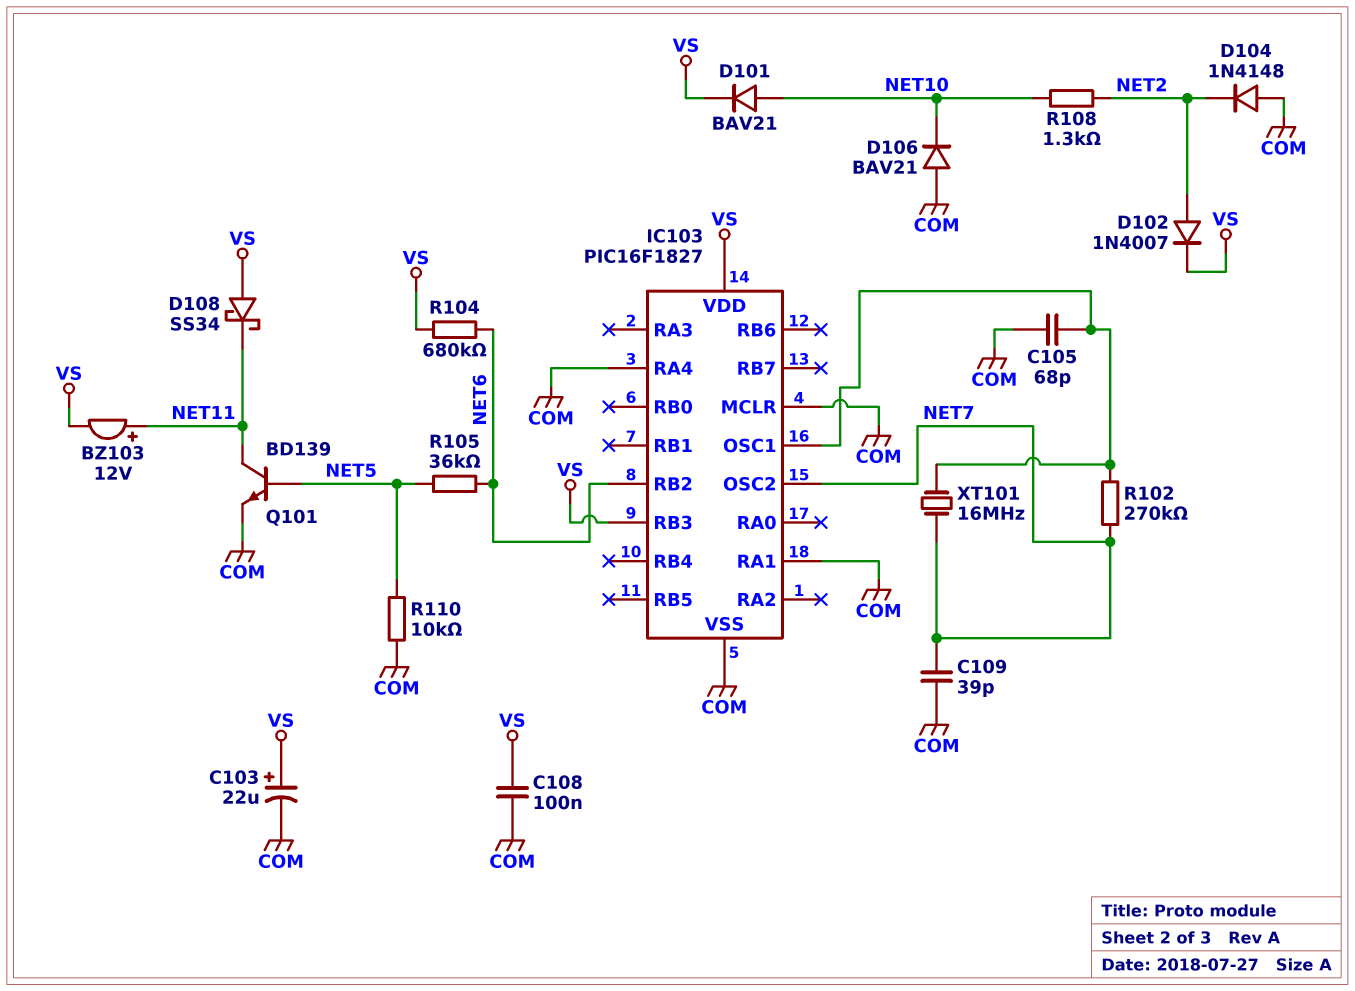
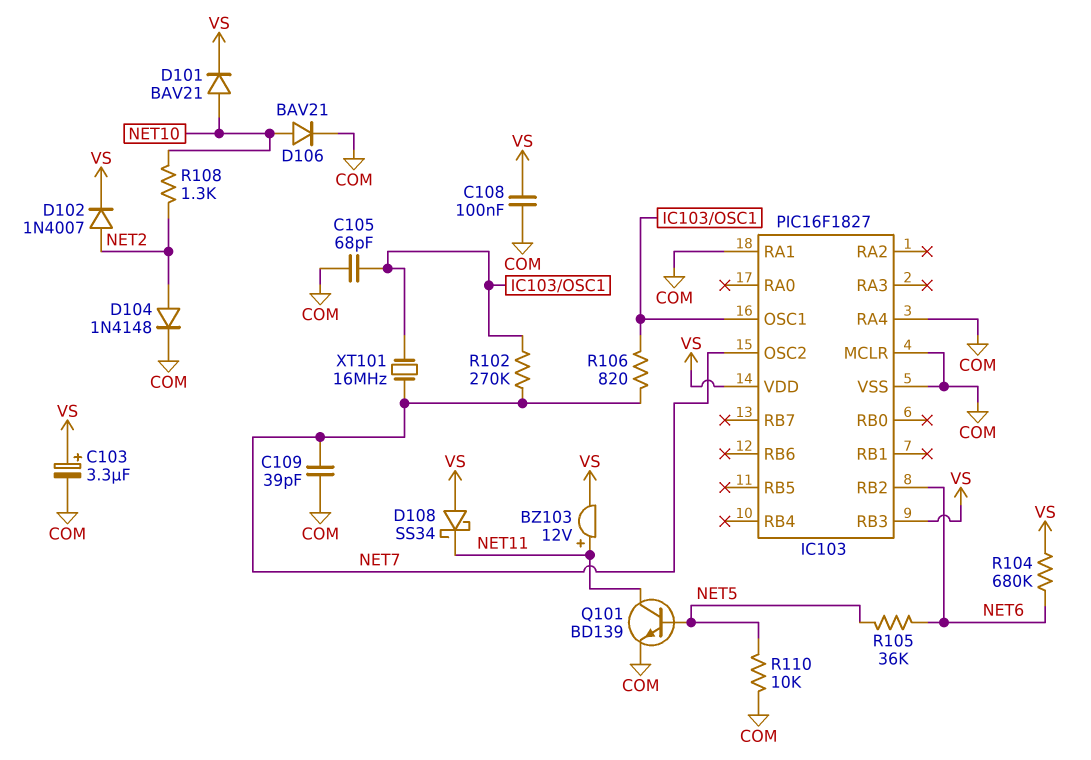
C103: 22uF (plus VS, minus COM) -> 3.3uF (plus VS, minus COM)
D104: diode 1N4148 (A COM, K NET2) -> diode 1N4148 (A NET2, K COM)
D106: diode BAV21 (A COM, K NET10) -> diode BAV21 (A NET10, K COM)
R106: none -> 820 (IC103/OSC1, NET7)

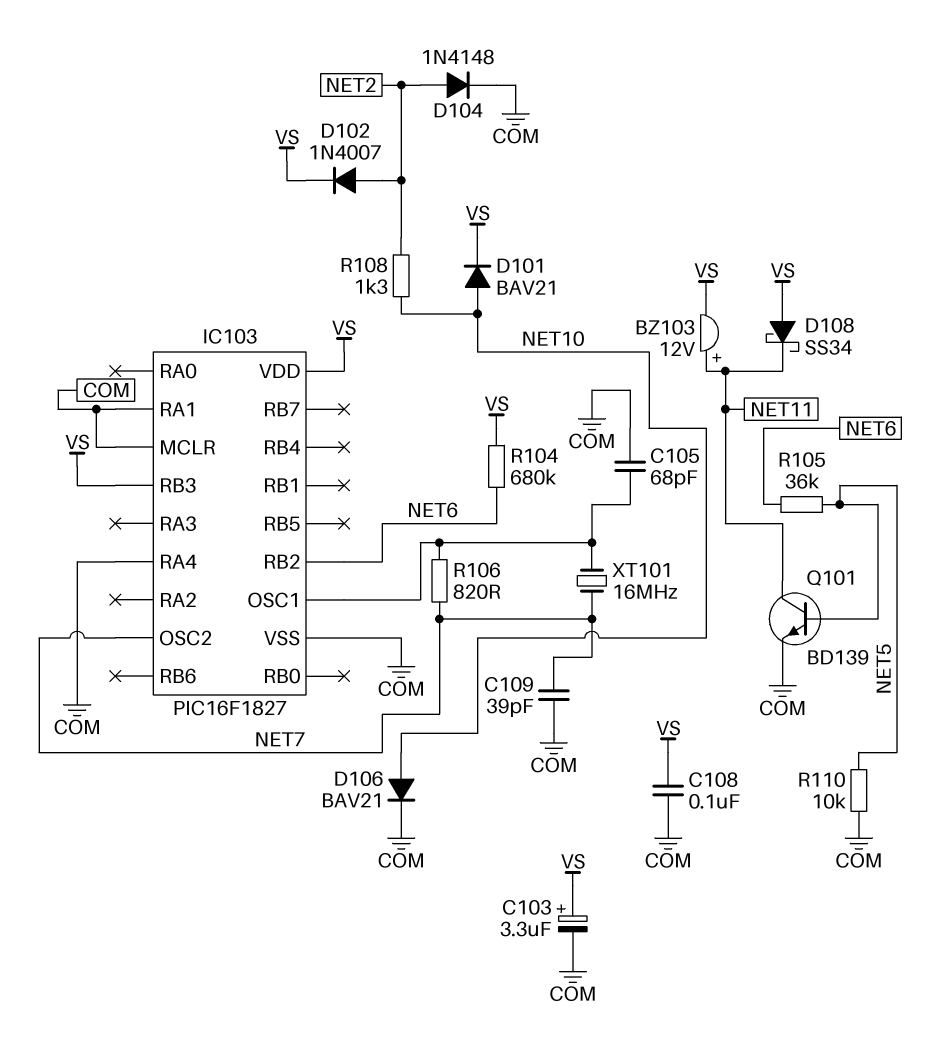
R102: 270k (IC103/OSC1, NET7) -> none

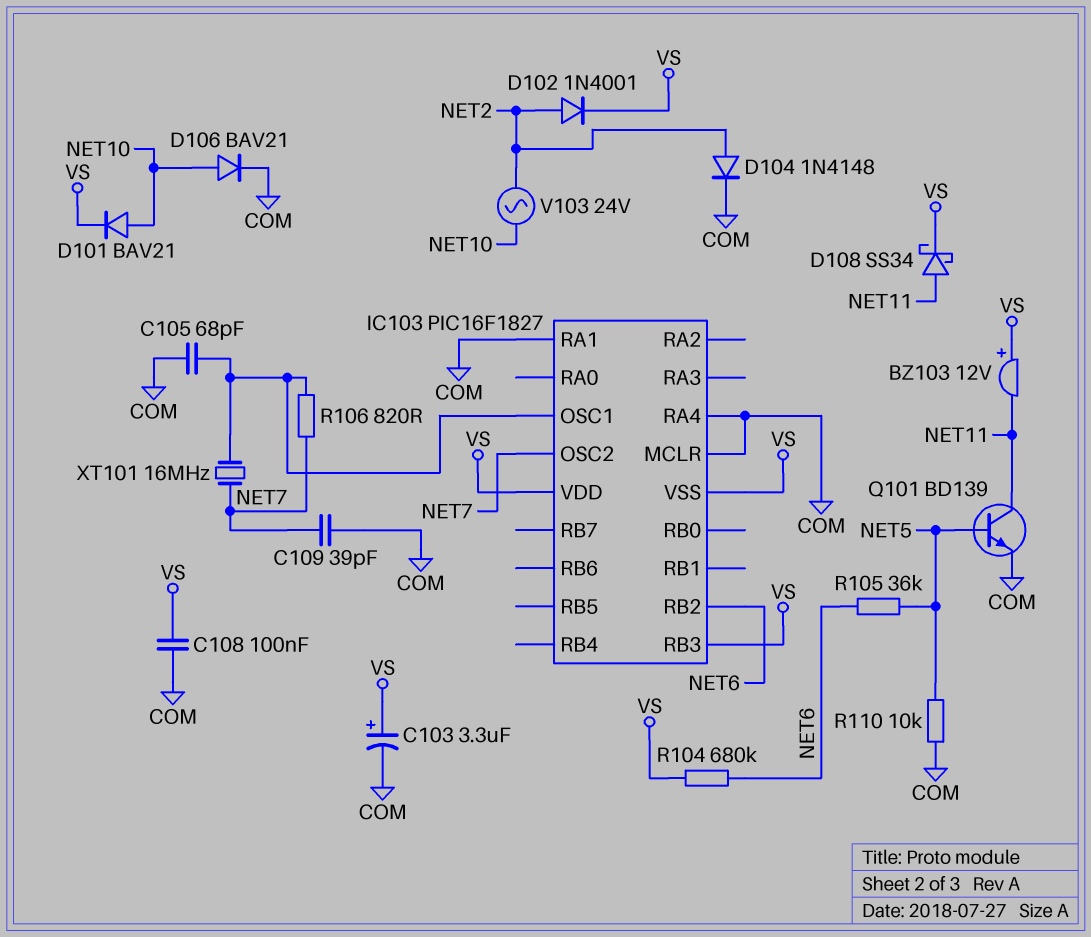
BZ103: buzzer 12V (plus NET11, minus VS) -> buzzer 12V (plus VS, minus NET11)
D102: diode 1N4007 (A NET2, K VS) -> diode 1N4001 (A NET2, K VS)
D108: schottky SS34 (A VS, K NET11) -> schottky SS34 (A NET11, K VS)
IC103 pin VSS: COM -> VS
R108: 1.3k (NET2, NET10) -> none
V103: none -> AC 24V (NET2, NET10)

